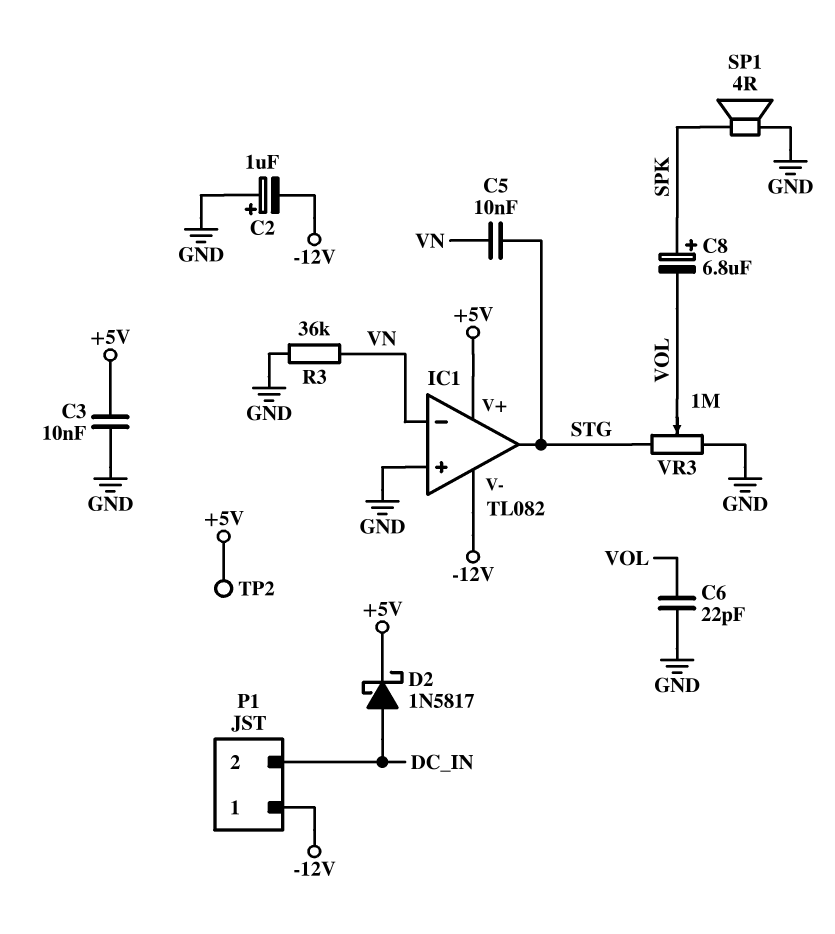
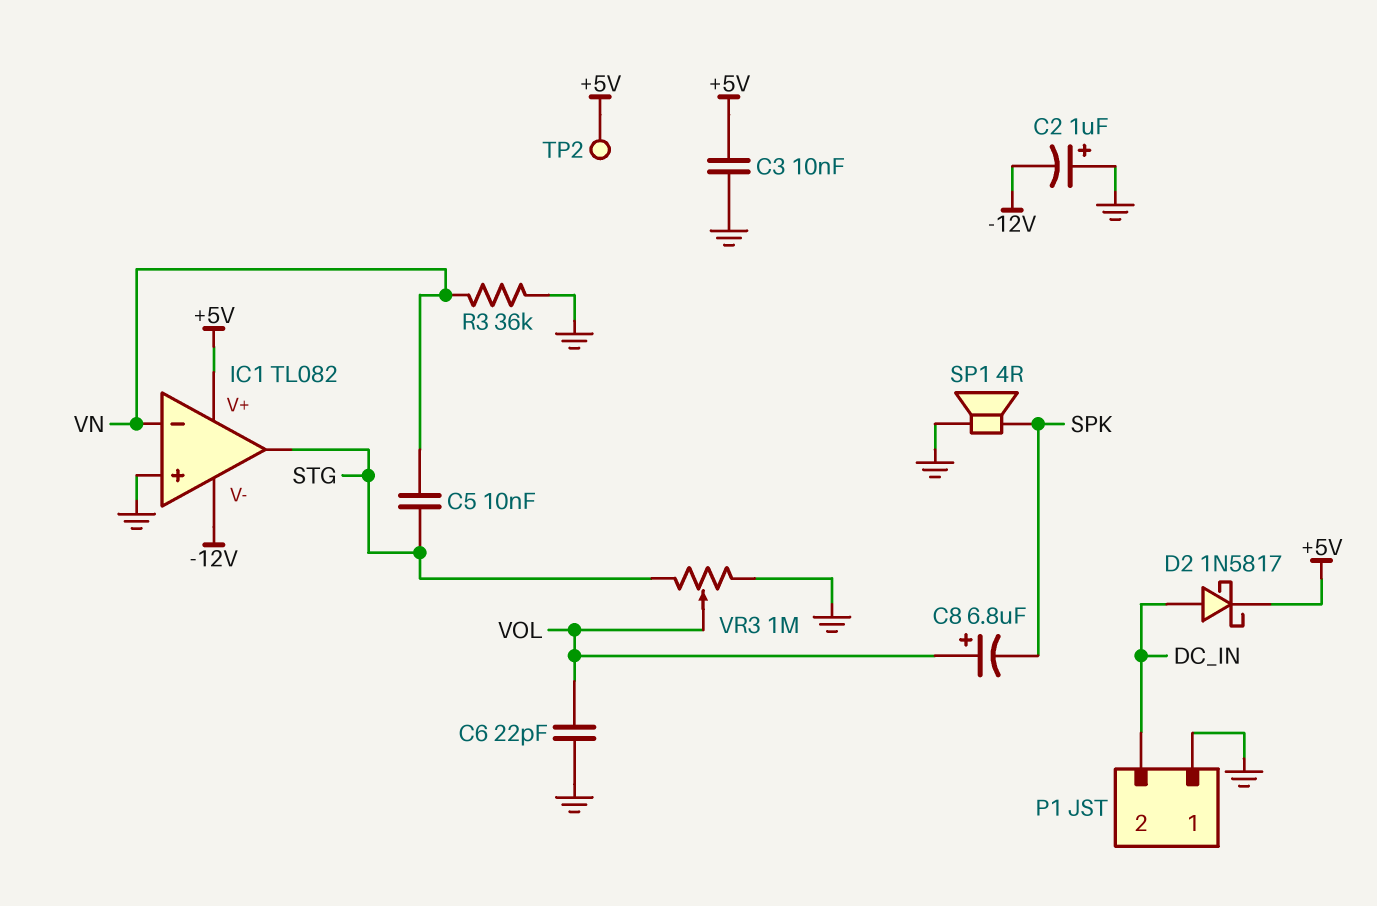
C8: 6.8uF (plus SPK, minus VOL) -> 6.8uF (plus VOL, minus SPK)
P1 pin 1: -12V -> GND

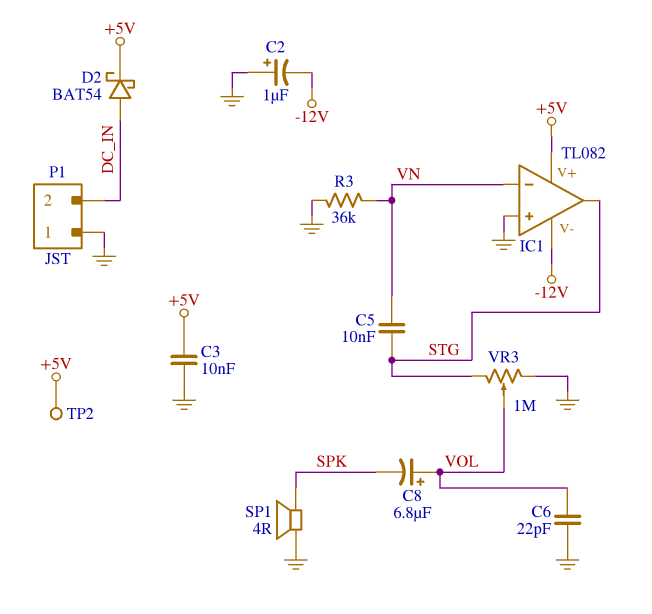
D2: schottky 1N5817 (A DC_IN, K +5V) -> schottky BAT54 (A DC_IN, K +5V)

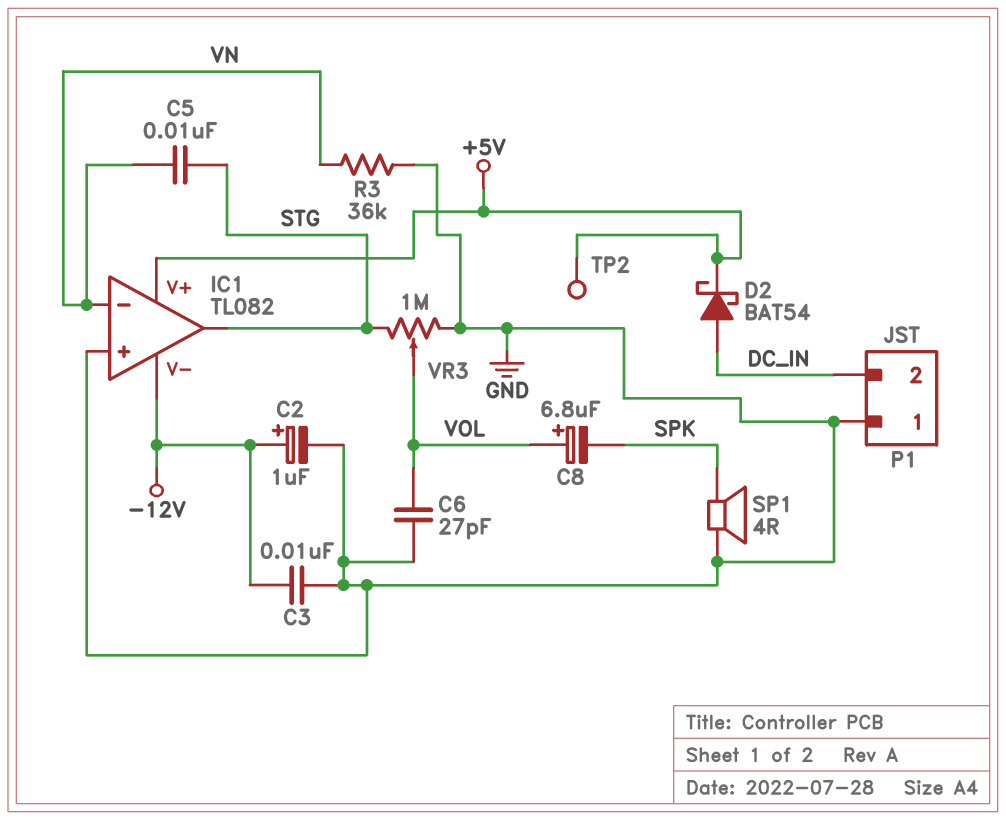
C2: 1uF (plus GND, minus -12V) -> 1uF (plus -12V, minus GND)
C3: 10nF (+5V, GND) -> 10nF (-12V, GND)
C6: 22pF (GND, VOL) -> 27pF (GND, VOL)

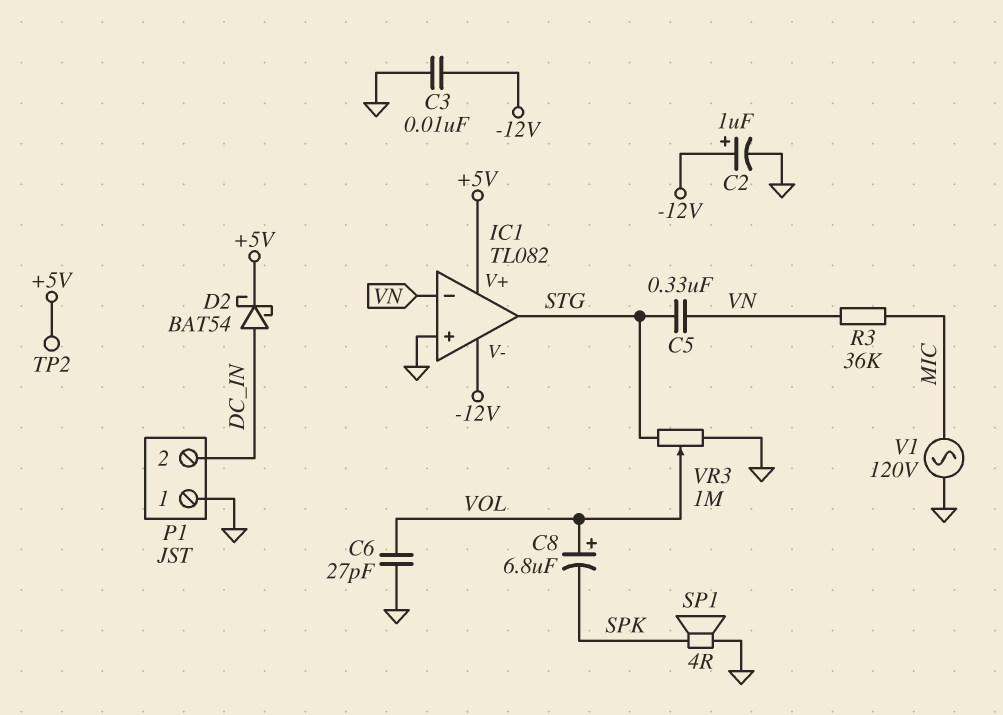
C5: 10nF (STG, VN) -> 330nF (STG, VN)
R3: 36k (GND, VN) -> 36k (MIC, VN)
V1: none -> AC 120V (GND, MIC)

